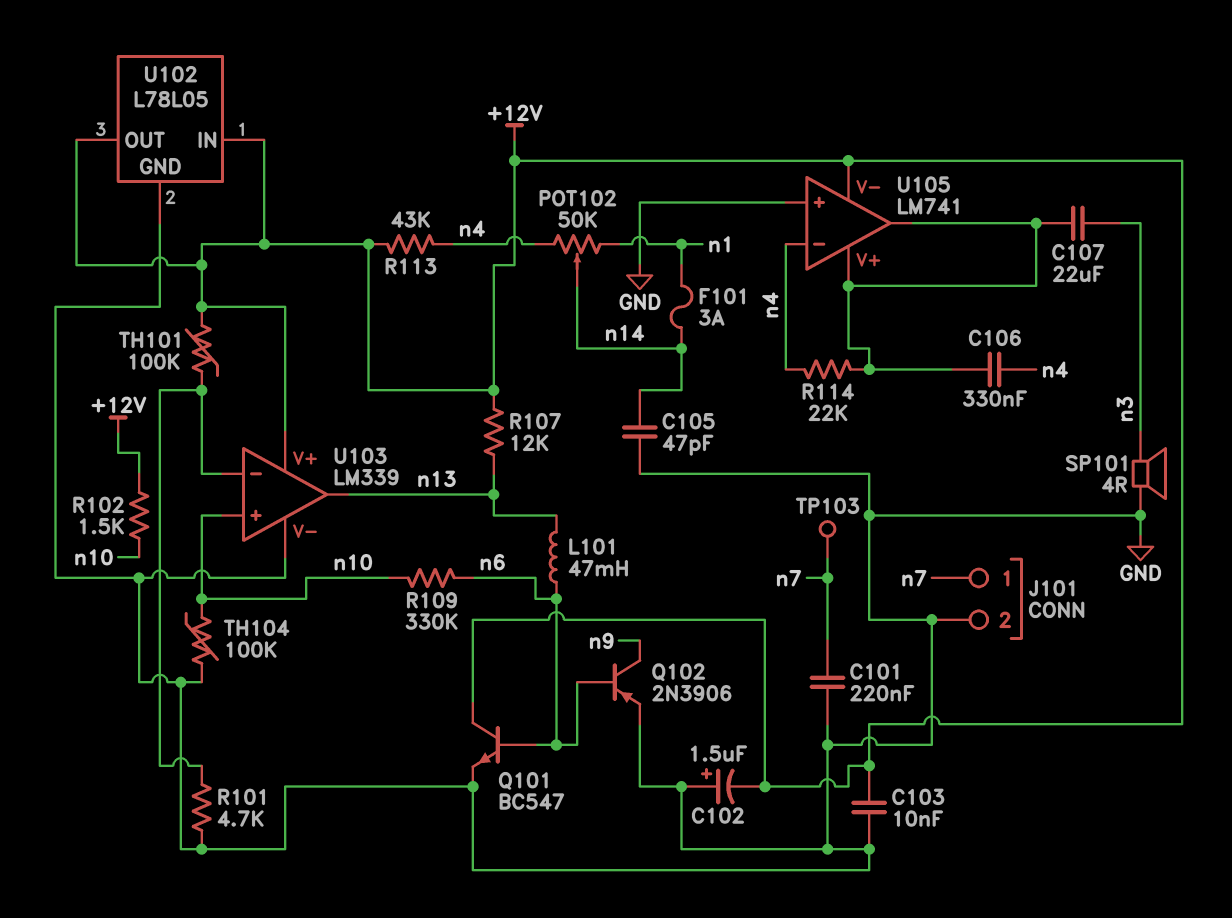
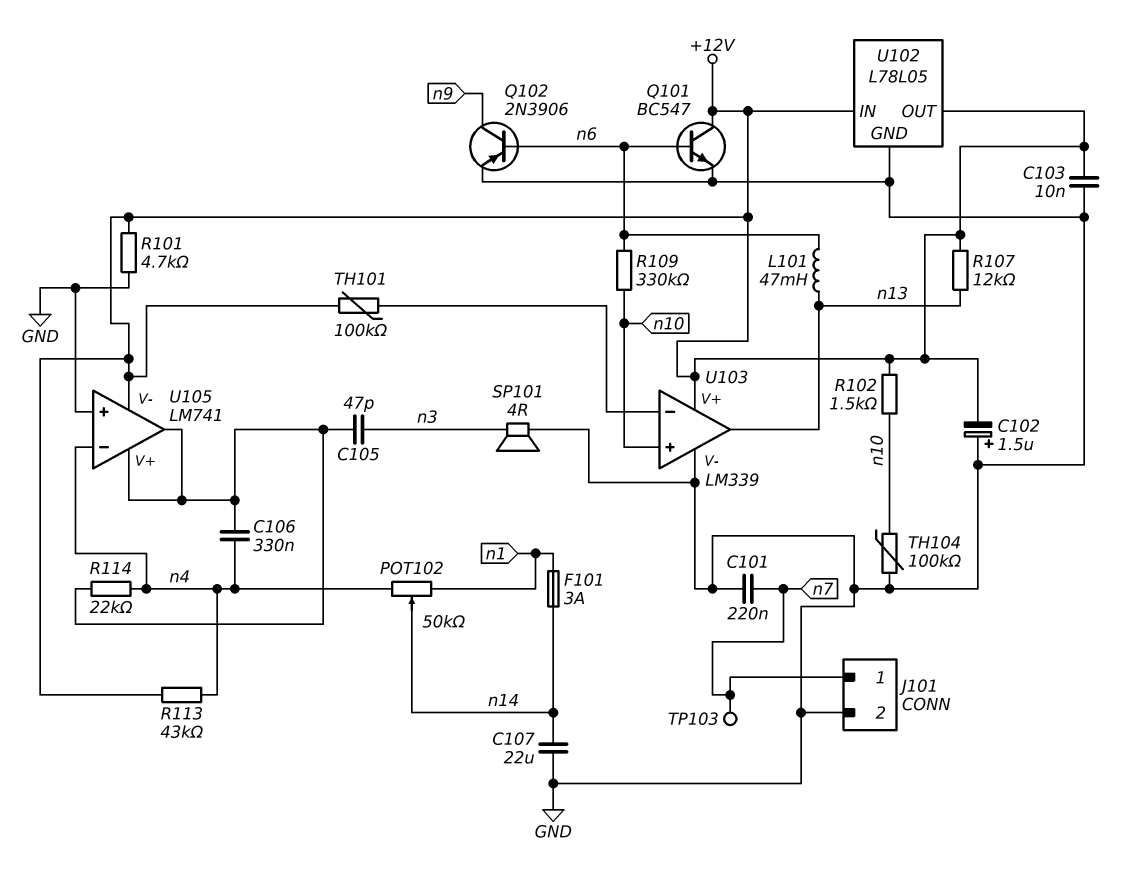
C105: 47pF (GND, n14) -> 47pF (U105/V+, n3)
C107: 22uF (U105/V+, n3) -> 22uF (GND, n14)
R101: 4.7k (GND, U103/in-) -> 4.7k (+12V, GND)

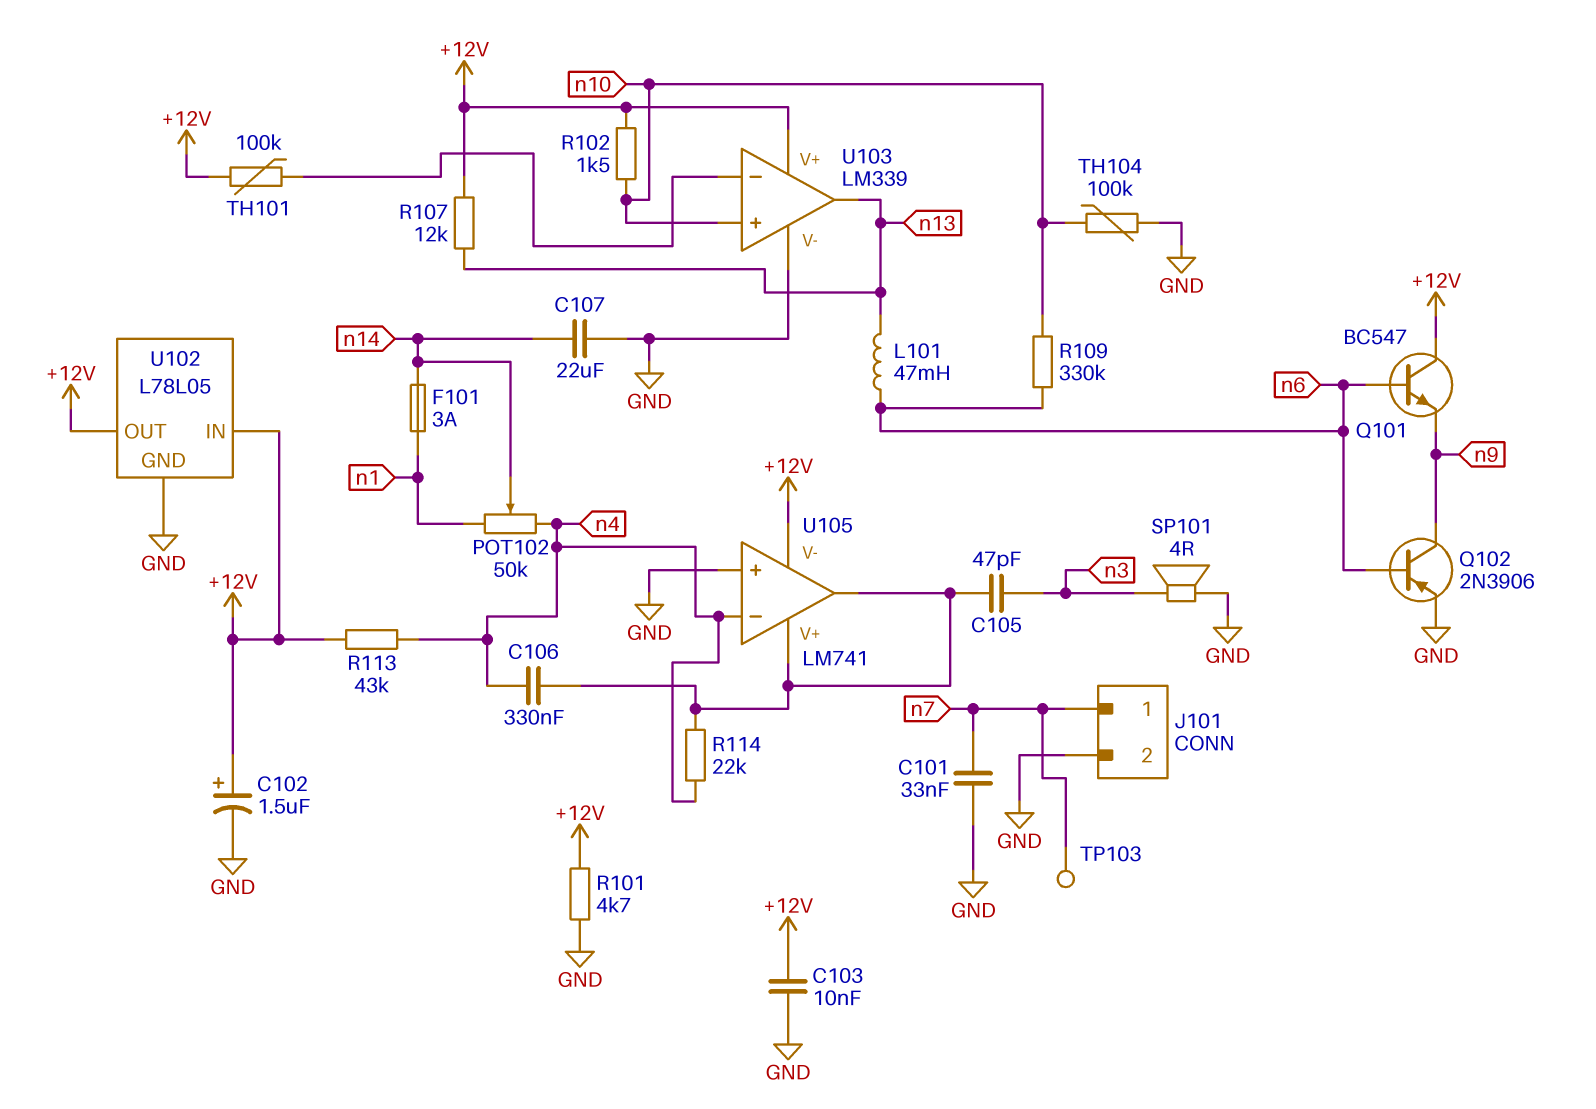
C101: 220nF (GND, n7) -> 33nF (GND, n7)
C102: 1.5uF (plus GND, minus +12V) -> 1.5uF (plus +12V, minus GND)
Q101: NPN BC547 (B n6, C +12V, E GND) -> NPN BC547 (B n6, C +12V, E n9)

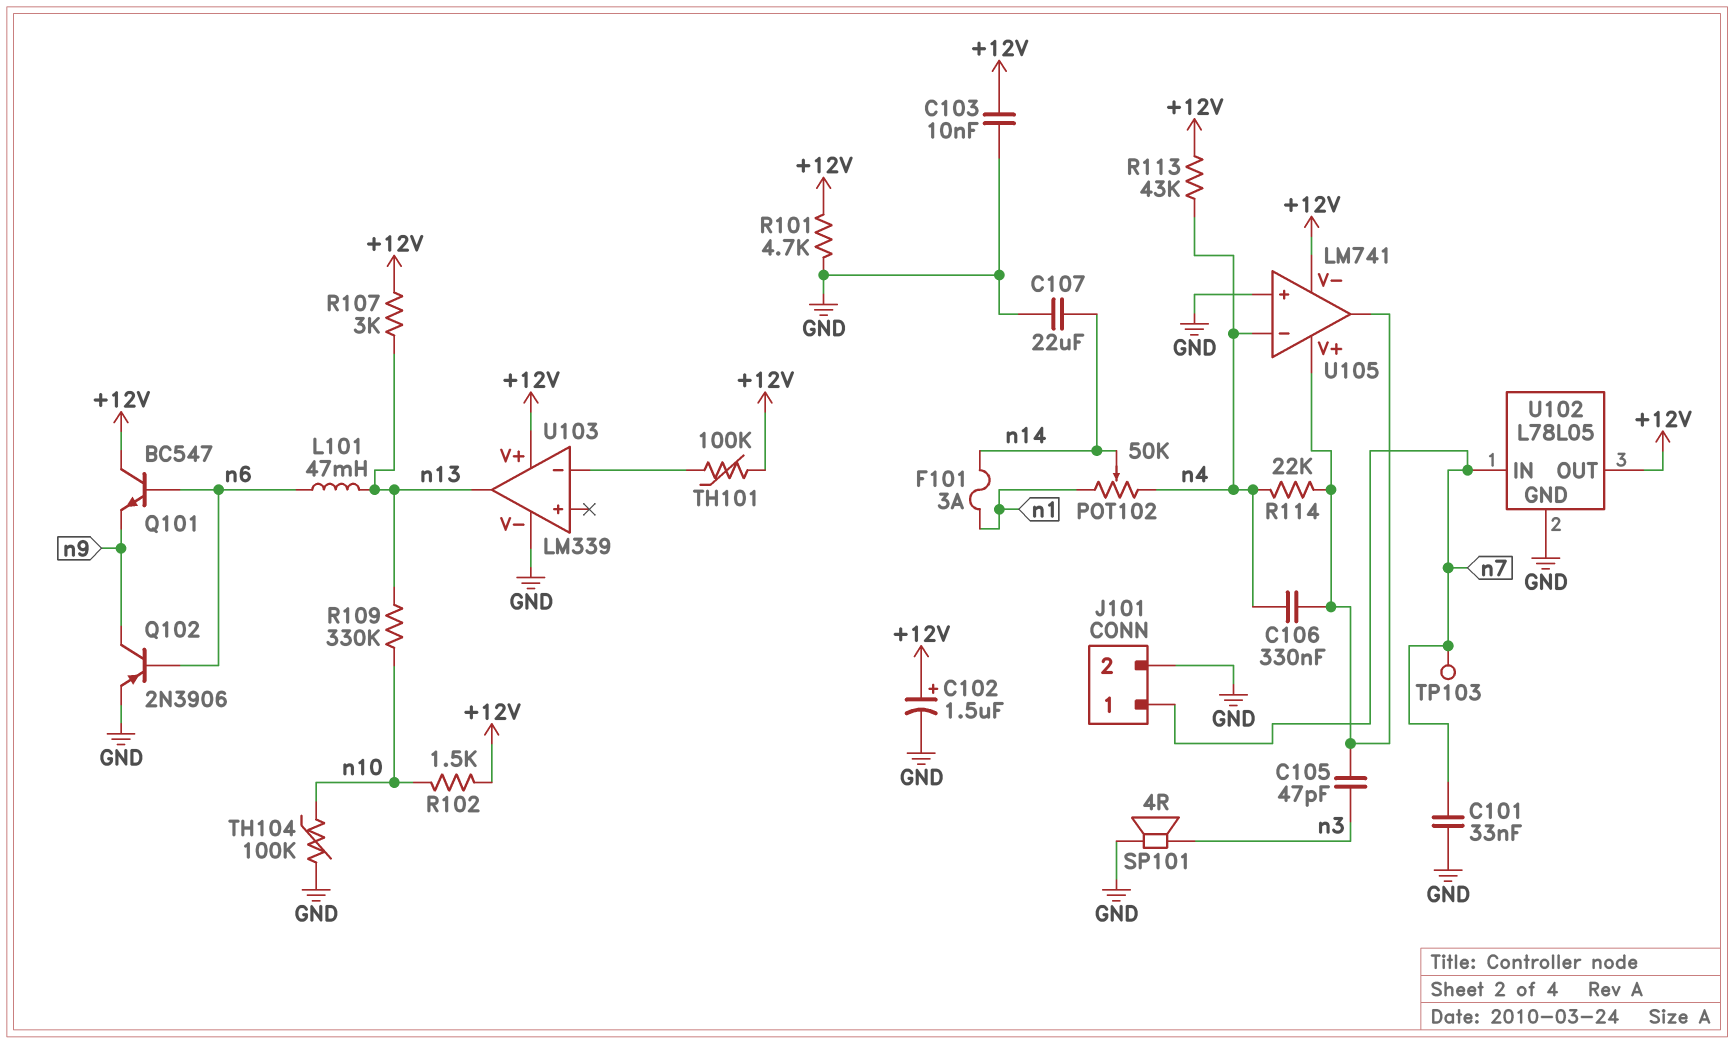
R107: 12k (+12V, n13) -> 3k (+12V, n13)
R109: 330k (n6, n10) -> 330k (n10, n13)
U102 pin IN: +12V -> n7
U103 pin in+: n10 -> none

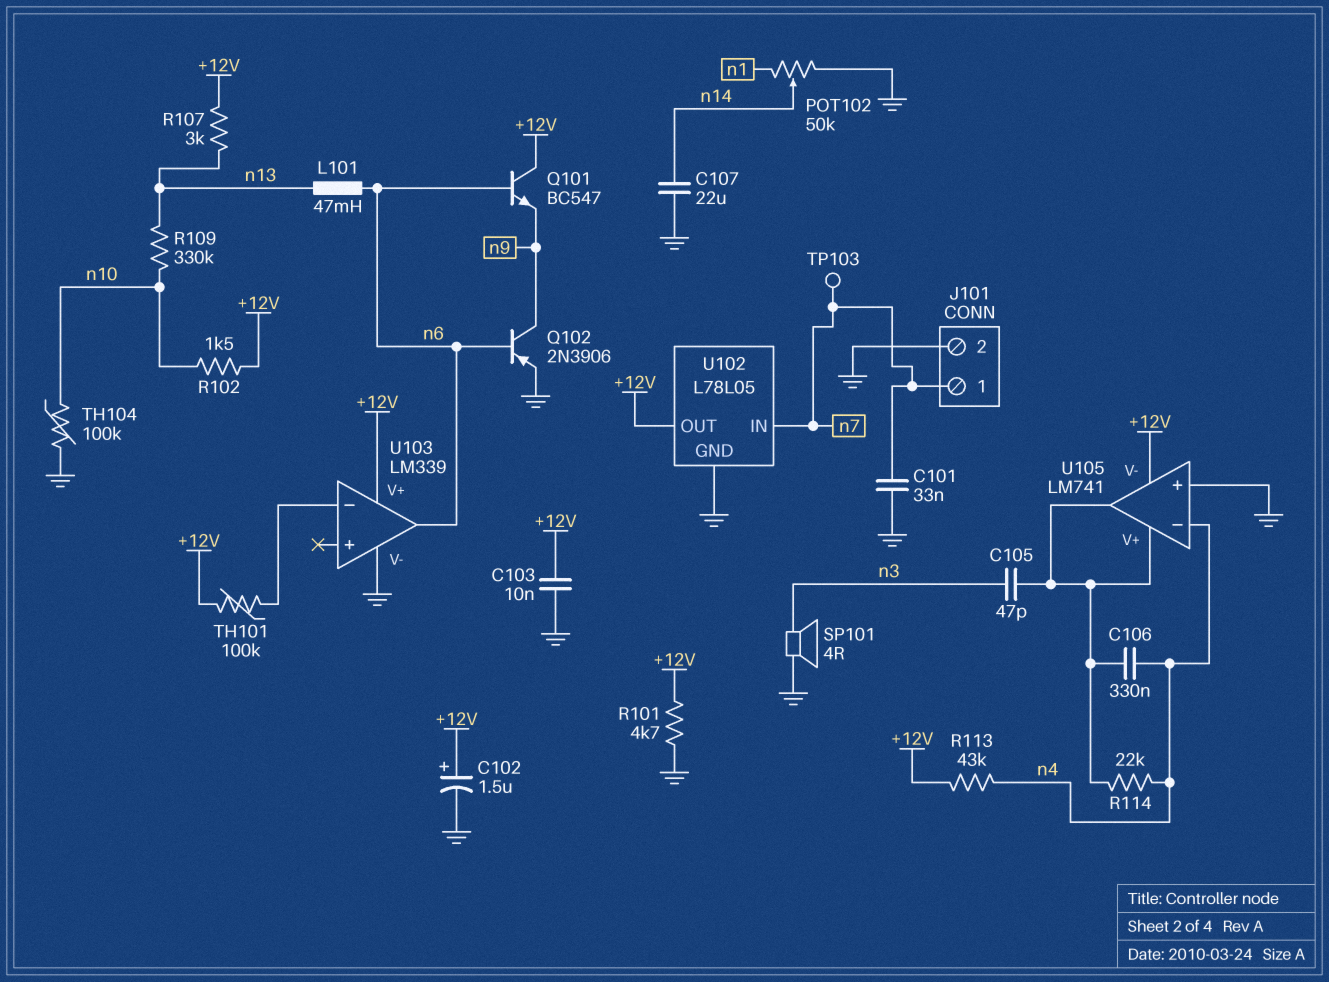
F101: 3A (n1, n14) -> none
POT102: 50k (n1, n4, wiper n14) -> 50k (GND, n1, wiper n14)
U103 pin out: n13 -> n6

